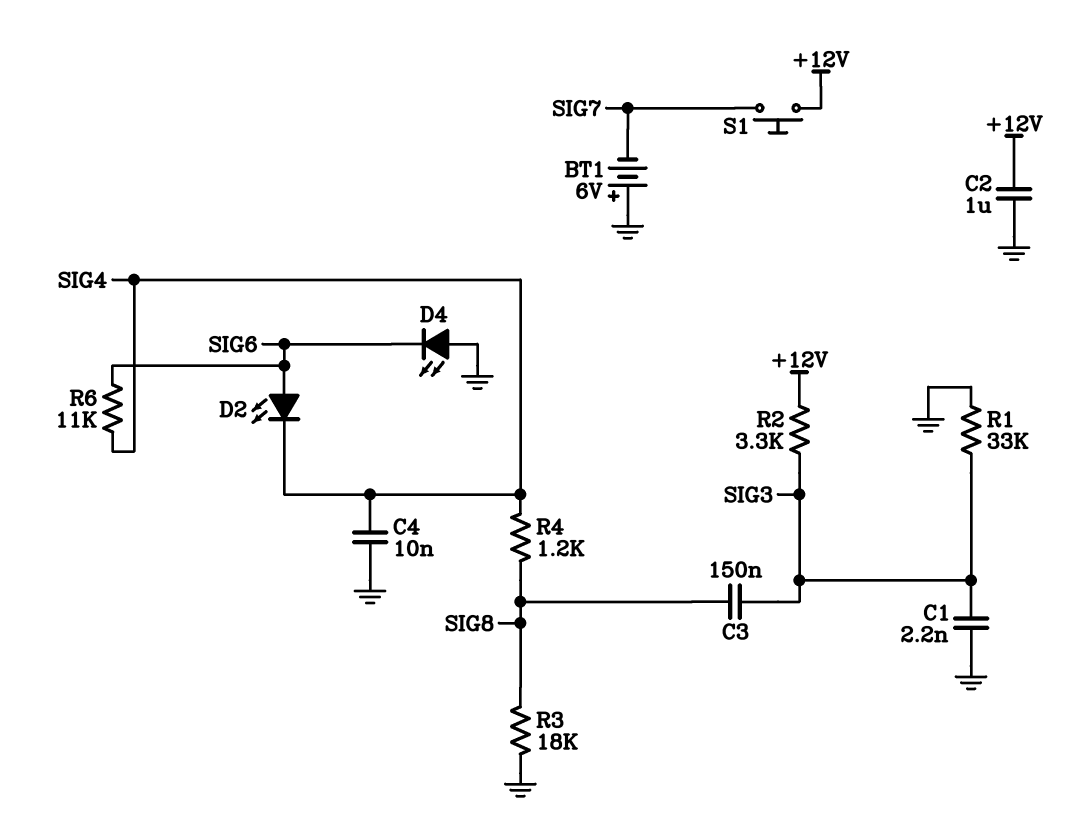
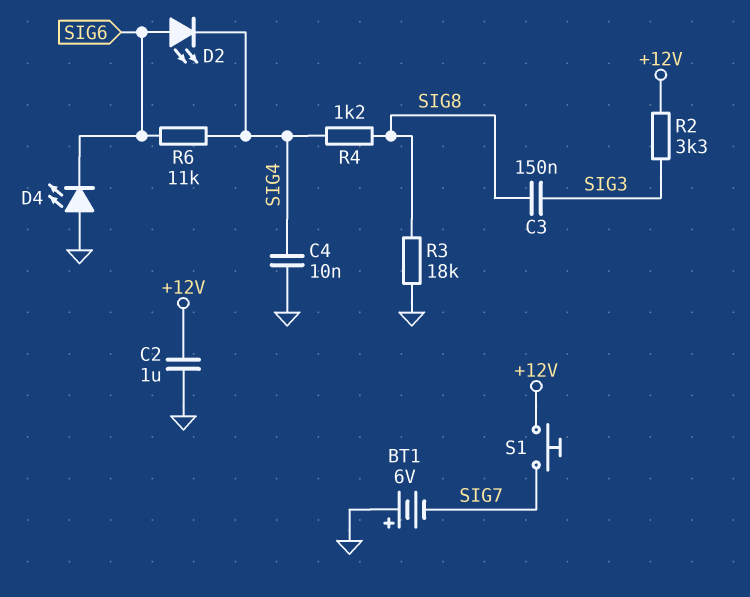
C1: 2.2nF (GND, SIG3) -> none
R1: 33k (GND, SIG3) -> none

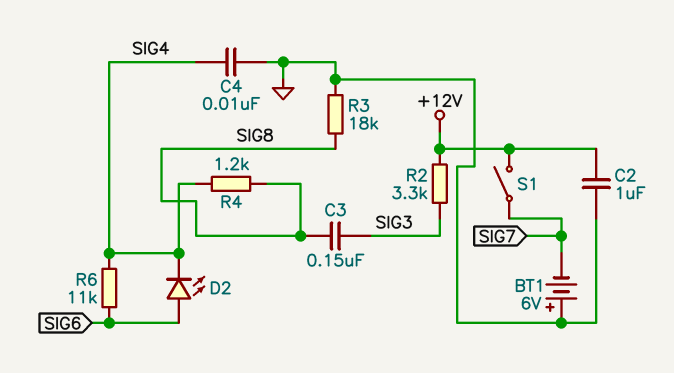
D4: LED (A GND, K SIG6) -> none
S1: button (+12V, SIG7) -> switch (+12V, SIG7)

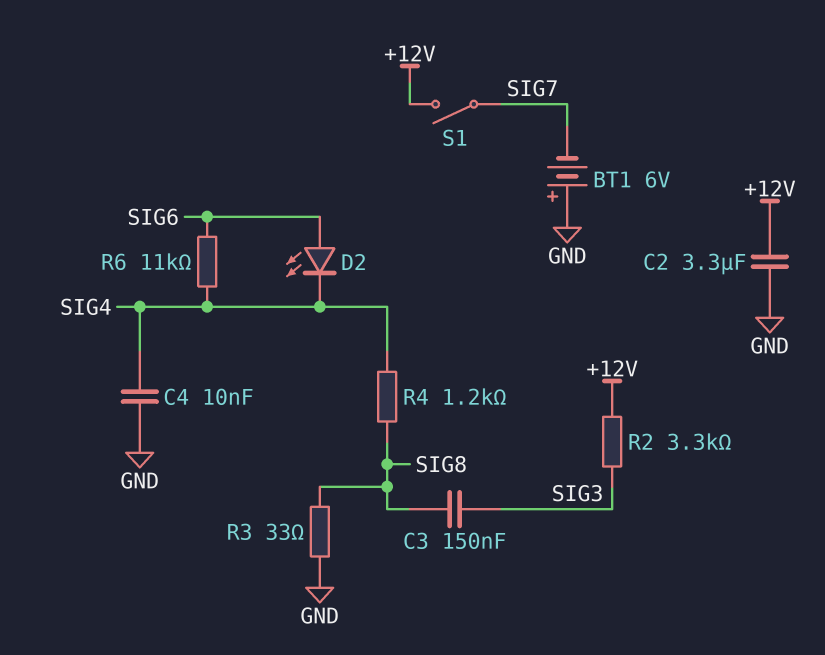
C2: 1uF (+12V, GND) -> 3.3uF (+12V, GND)
R3: 18k (GND, SIG8) -> 33 (GND, SIG8)

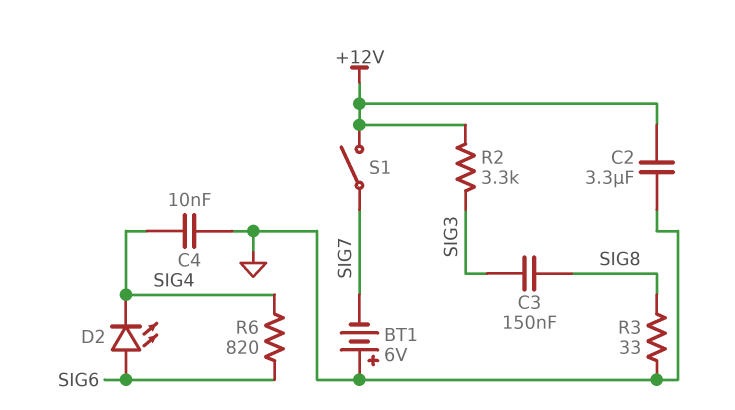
R4: 1.2k (SIG4, SIG8) -> none
R6: 11k (SIG4, SIG6) -> 820 (SIG4, SIG6)

